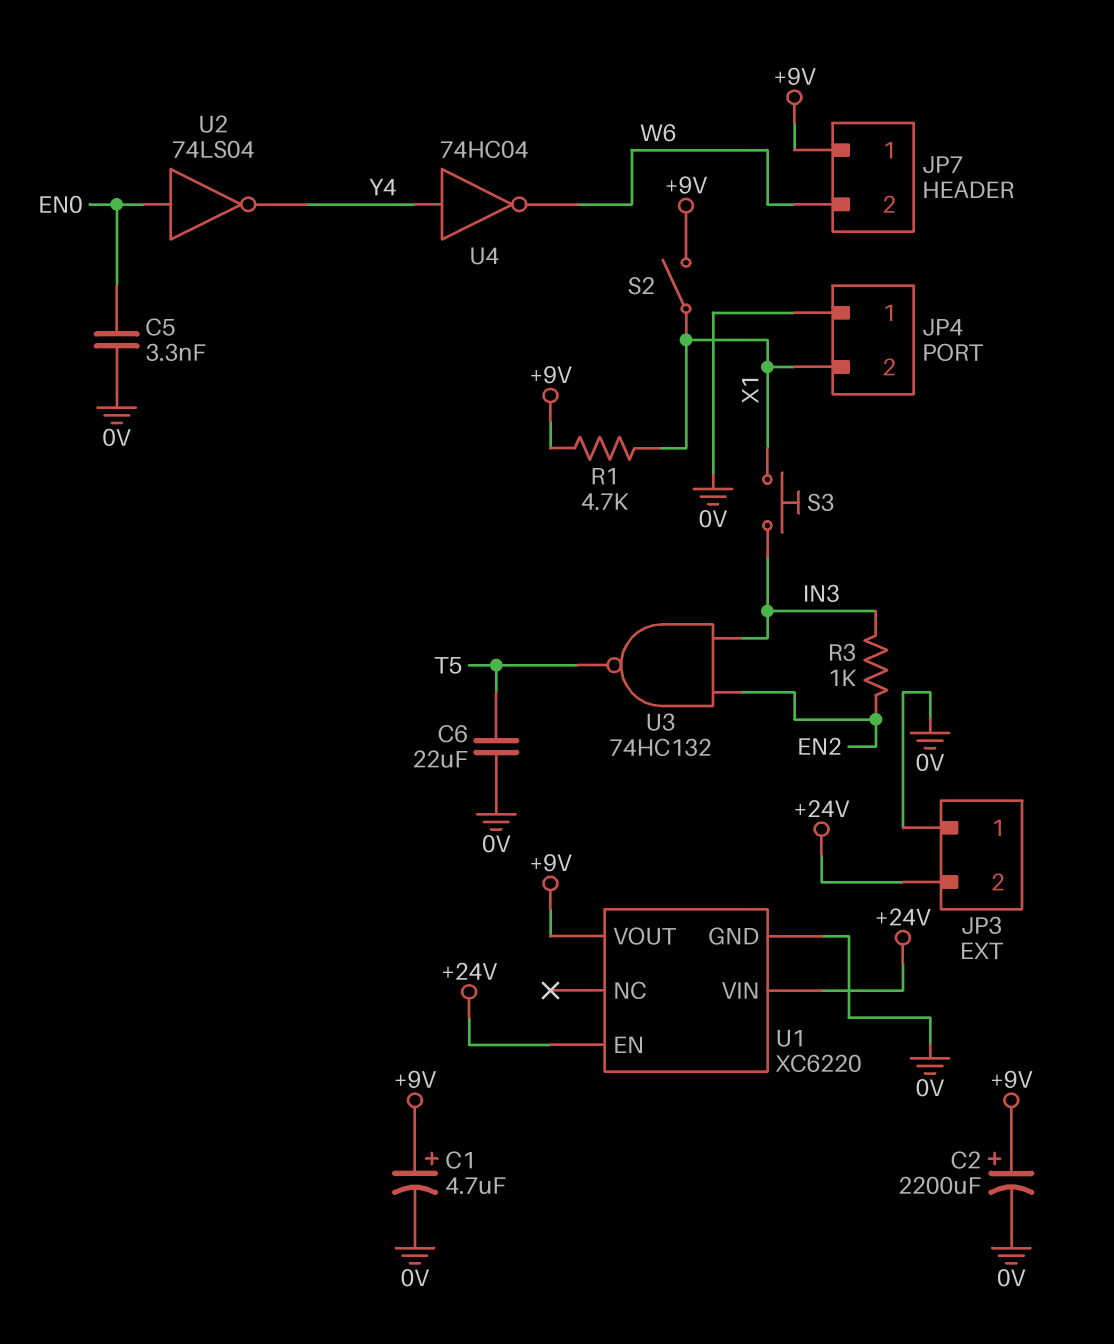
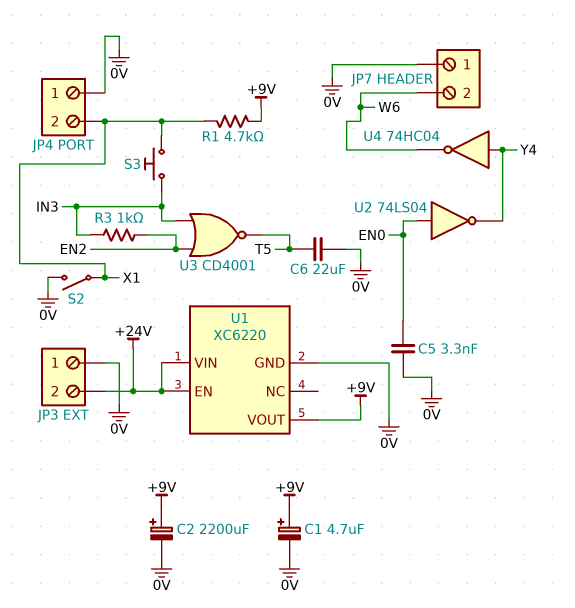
JP7 pin 1: +9V -> 0V
S2: switch (+9V, X1) -> switch (0V, X1)
U3: NAND 74HC132 (in EN2, in IN3, out T5) -> NOR CD4001 (in EN2, in IN3, out T5)

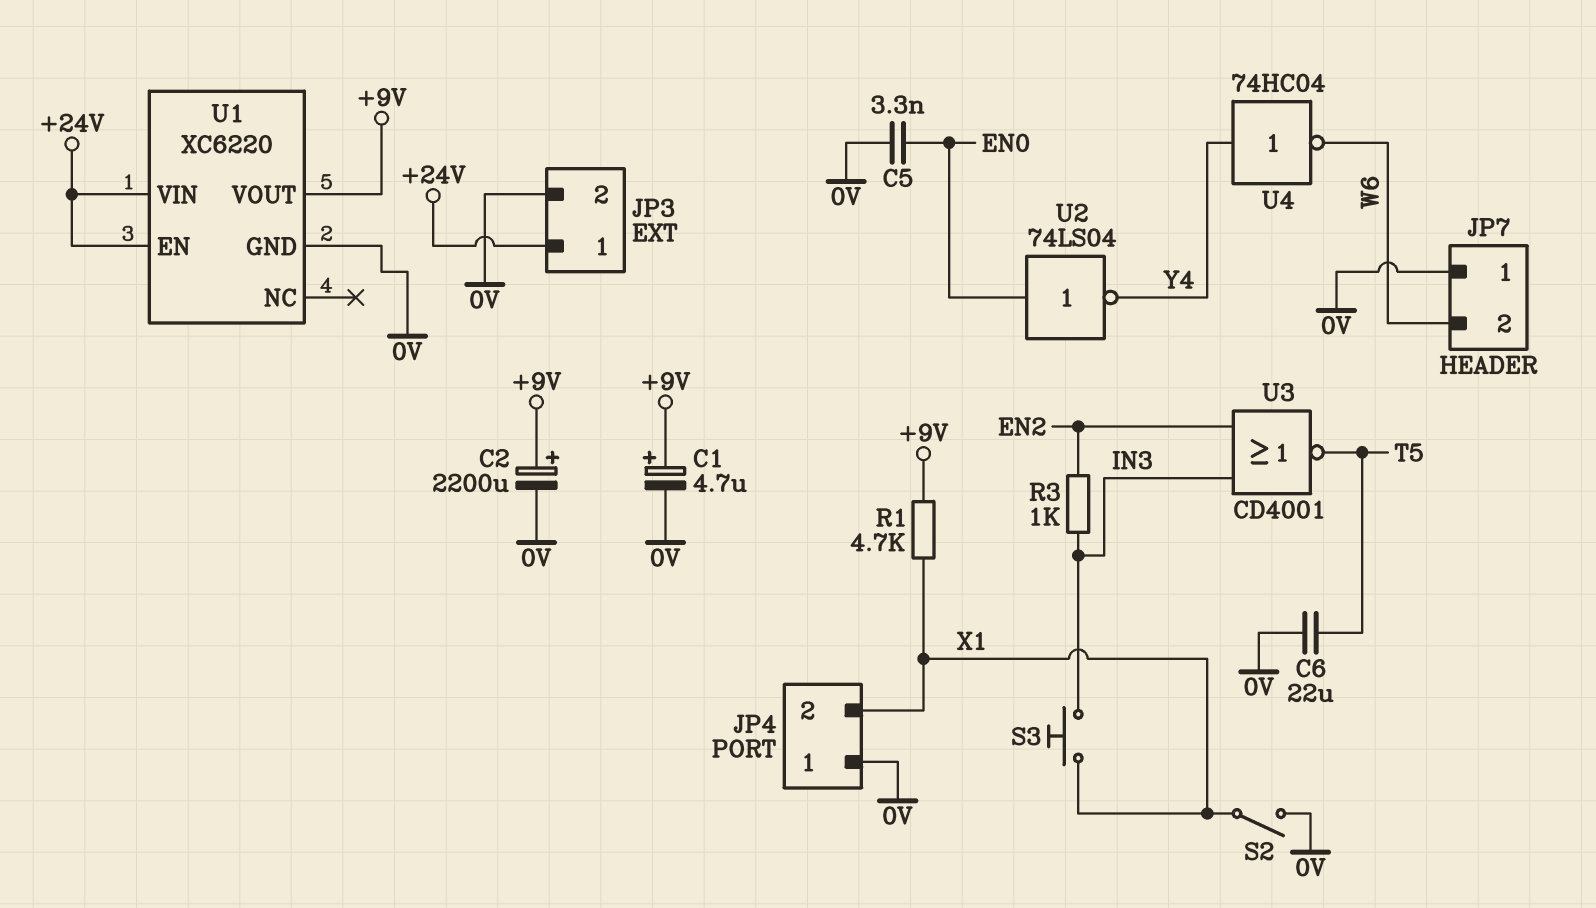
JP3 pin 1: 0V -> +24V
JP3 pin 2: +24V -> 0V

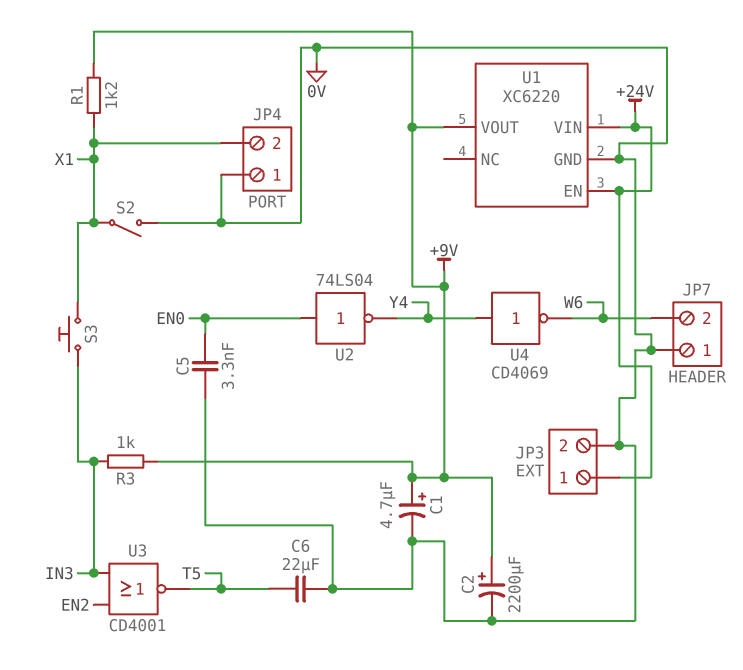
R1: 4.7k (+9V, X1) -> 1.2k (+9V, X1)
R3: 1k (EN2, IN3) -> 1k (+9V, IN3)
U4: NOT 74HC04 (in Y4, out W6) -> NOT CD4069 (in Y4, out W6)

